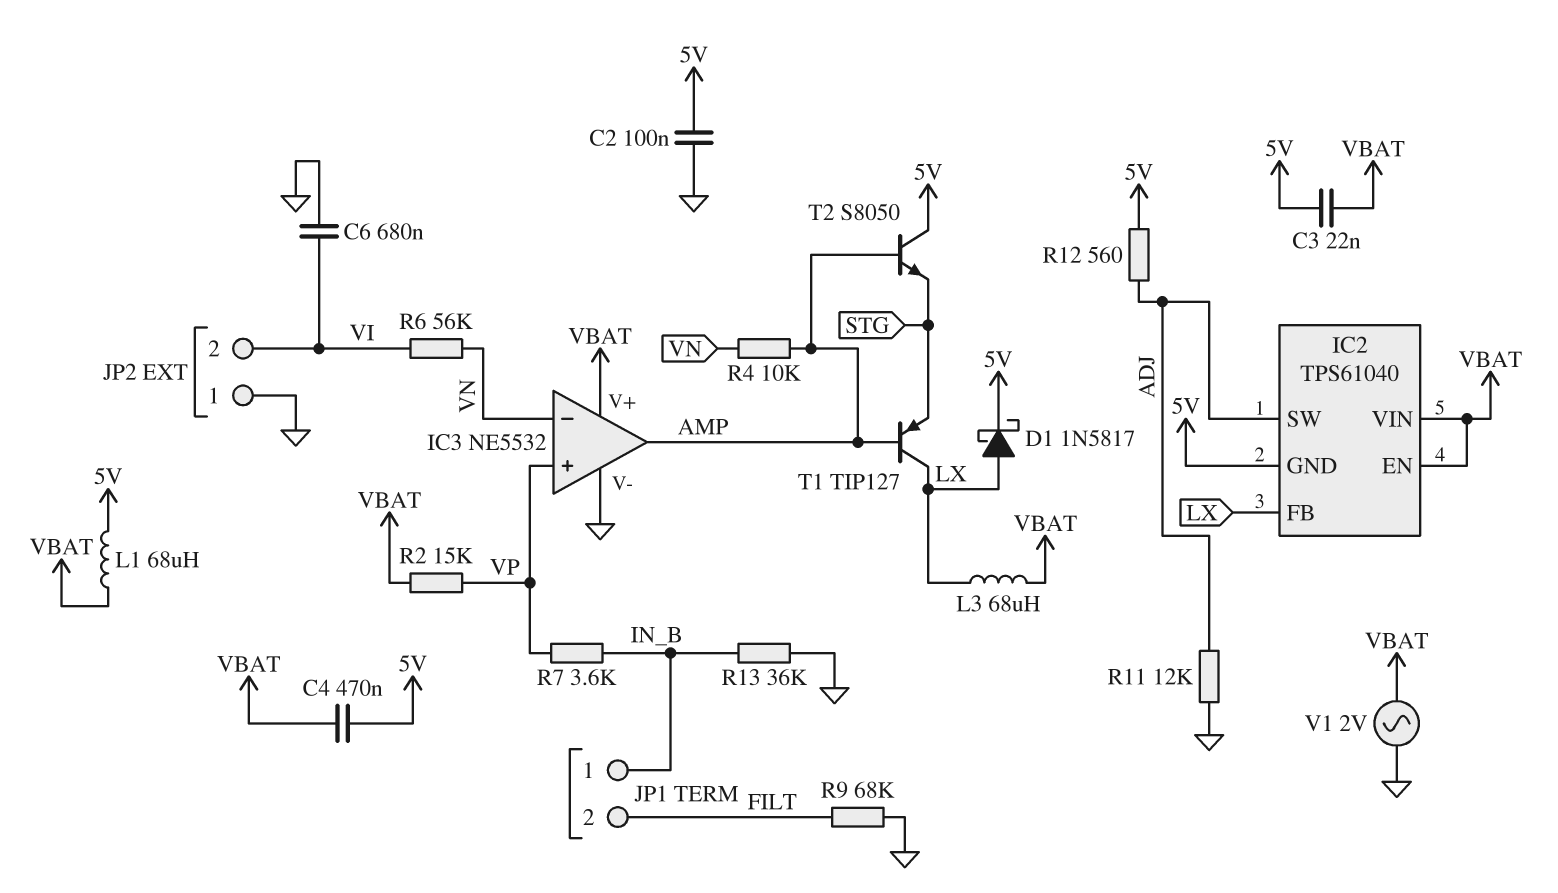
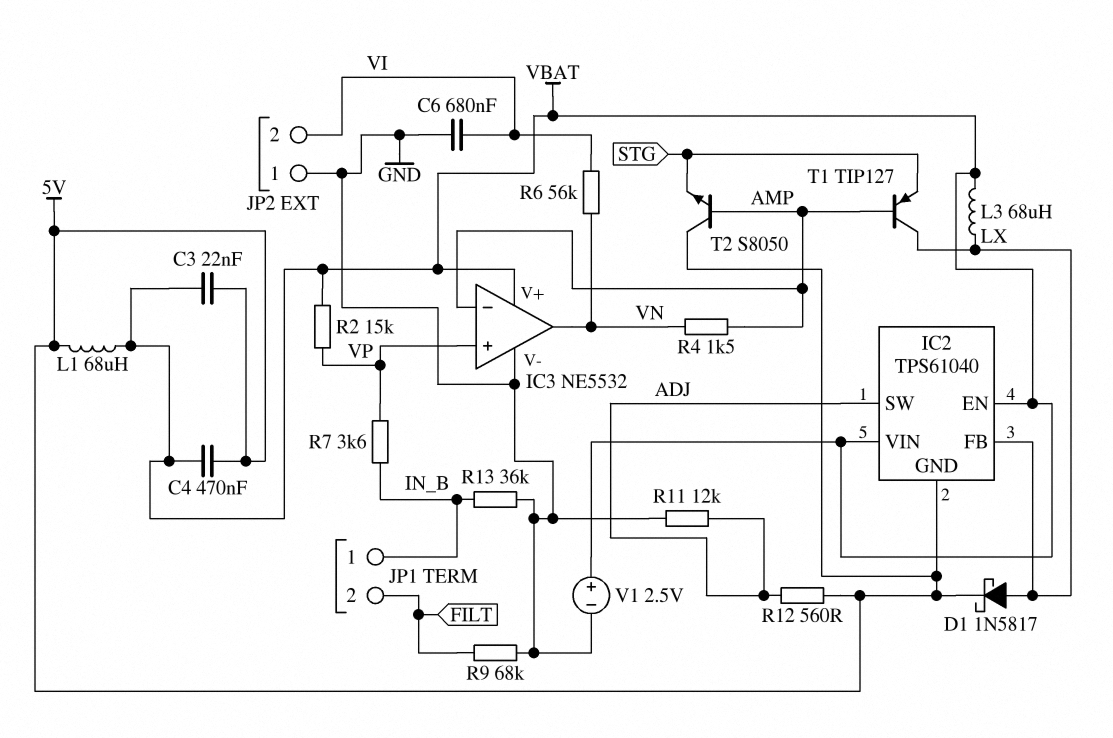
C2: 100nF (5V, GND) -> none
IC3 pin in-: VN -> AMP
IC3 pin out: AMP -> VN
R4: 10k (AMP, VN) -> 1.5k (AMP, VN)
V1: AC 2V (GND, VBAT) -> 2.5V (plus VBAT, minus GND)

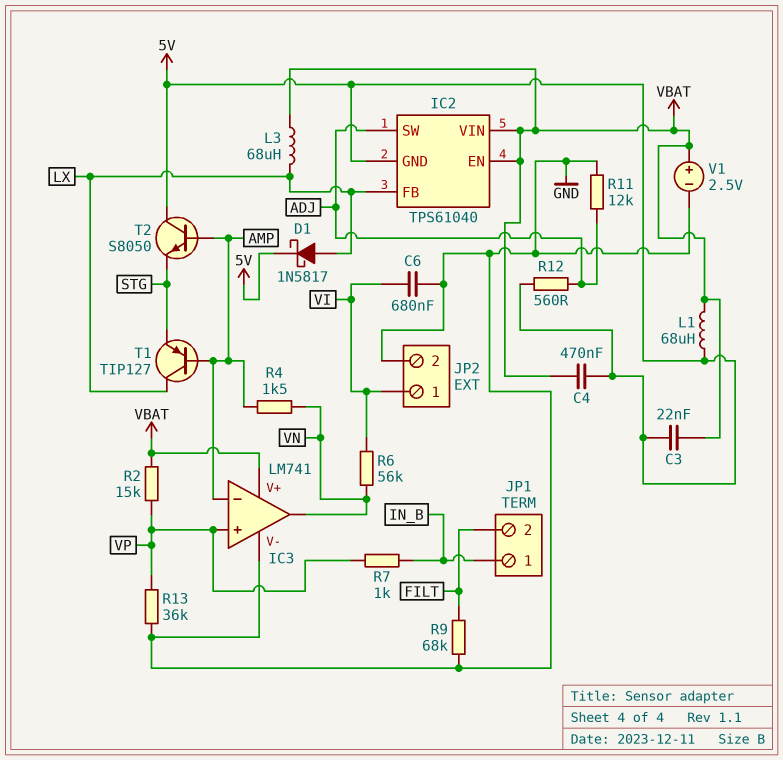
IC3: NE5532 -> LM741
JP2 pin 1: GND -> VI
JP2 pin 2: VI -> GND
R7: 3.6k (IN_B, VP) -> 1k (IN_B, VP)
R13: 36k (GND, IN_B) -> 36k (GND, VP)

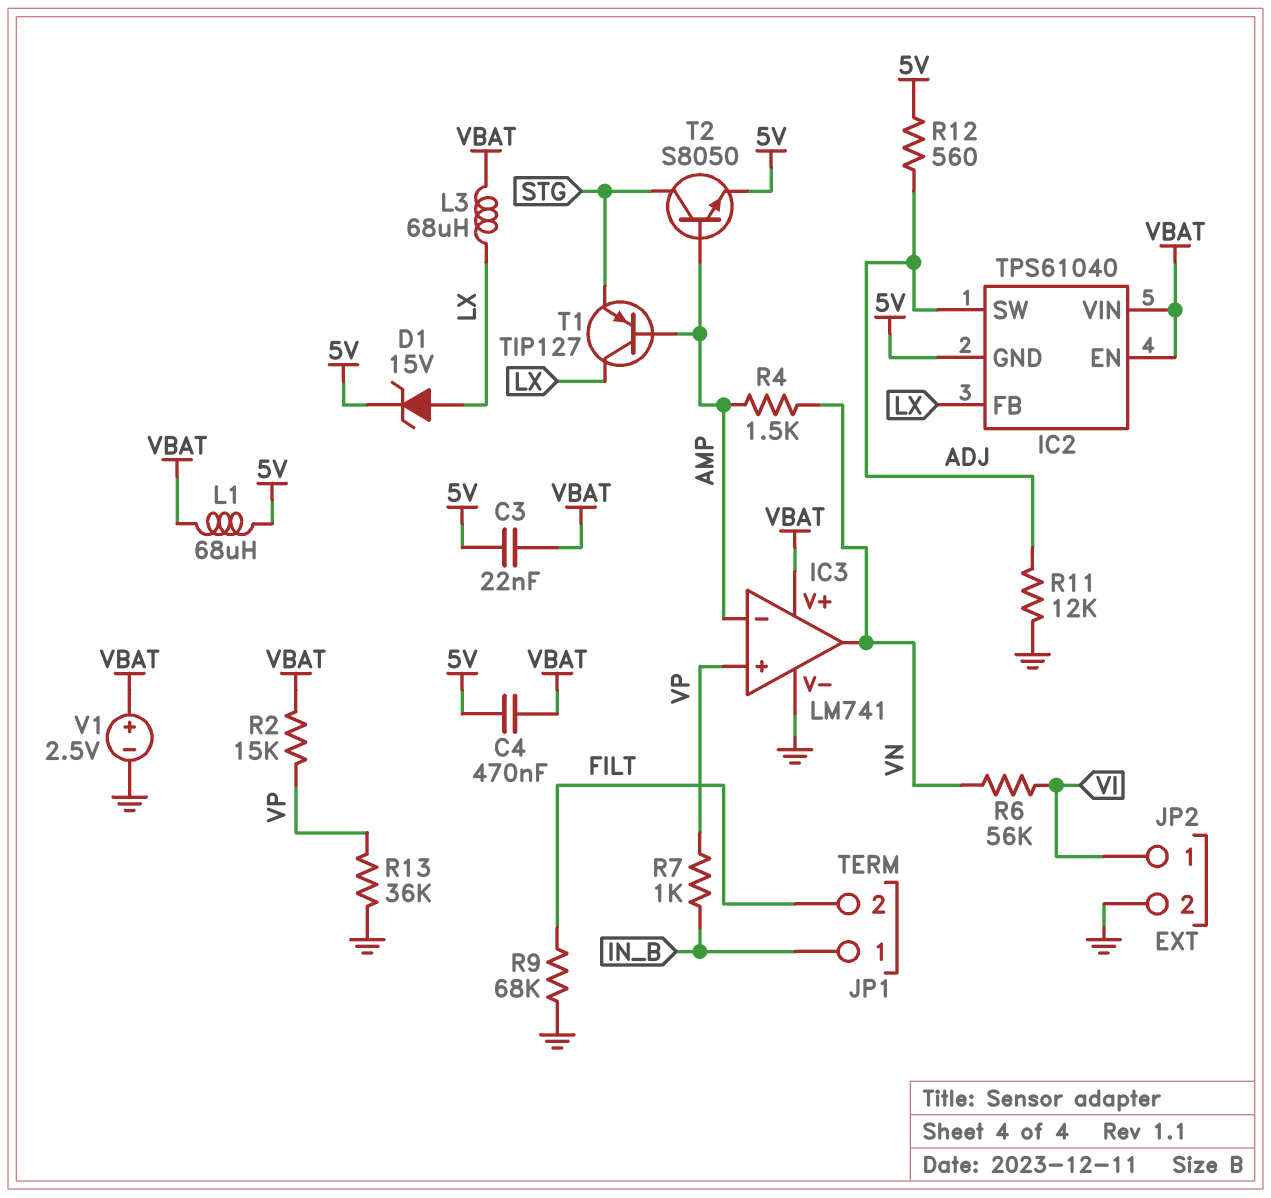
C6: 680nF (GND, VI) -> none
D1: schottky 1N5817 (A LX, K 5V) -> zener 15V (A LX, K 5V)
T2: NPN S8050 (B AMP, C 5V, E STG) -> NPN S8050 (B AMP, C STG, E 5V)

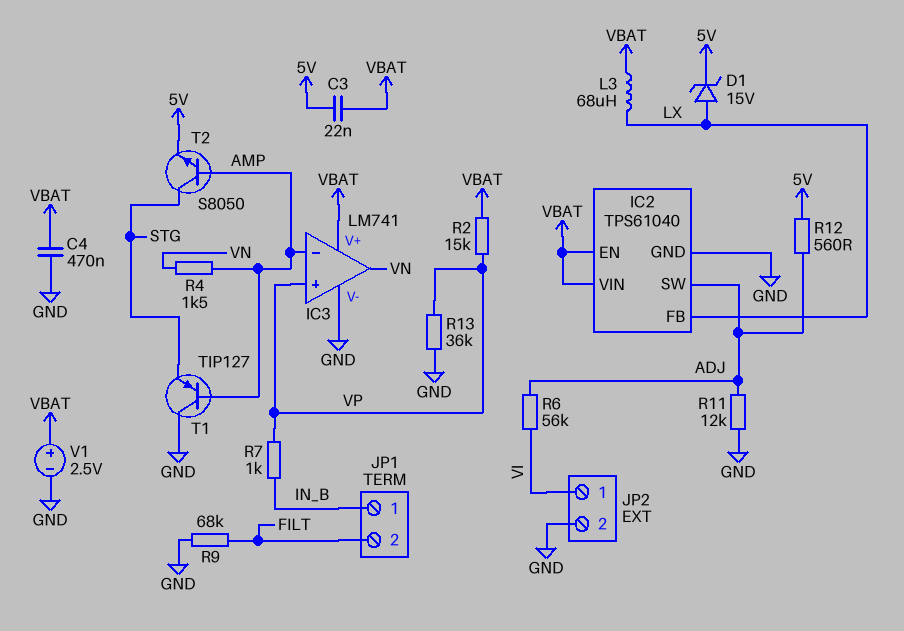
C4: 470nF (5V, VBAT) -> 470nF (GND, VBAT)
IC2 pin GND: 5V -> GND
L1: 68uH (5V, VBAT) -> none
R6: 56k (VI, VN) -> 56k (ADJ, VI)
T1: PNP TIP127 (B AMP, C LX, E STG) -> PNP TIP127 (B AMP, C GND, E STG)

